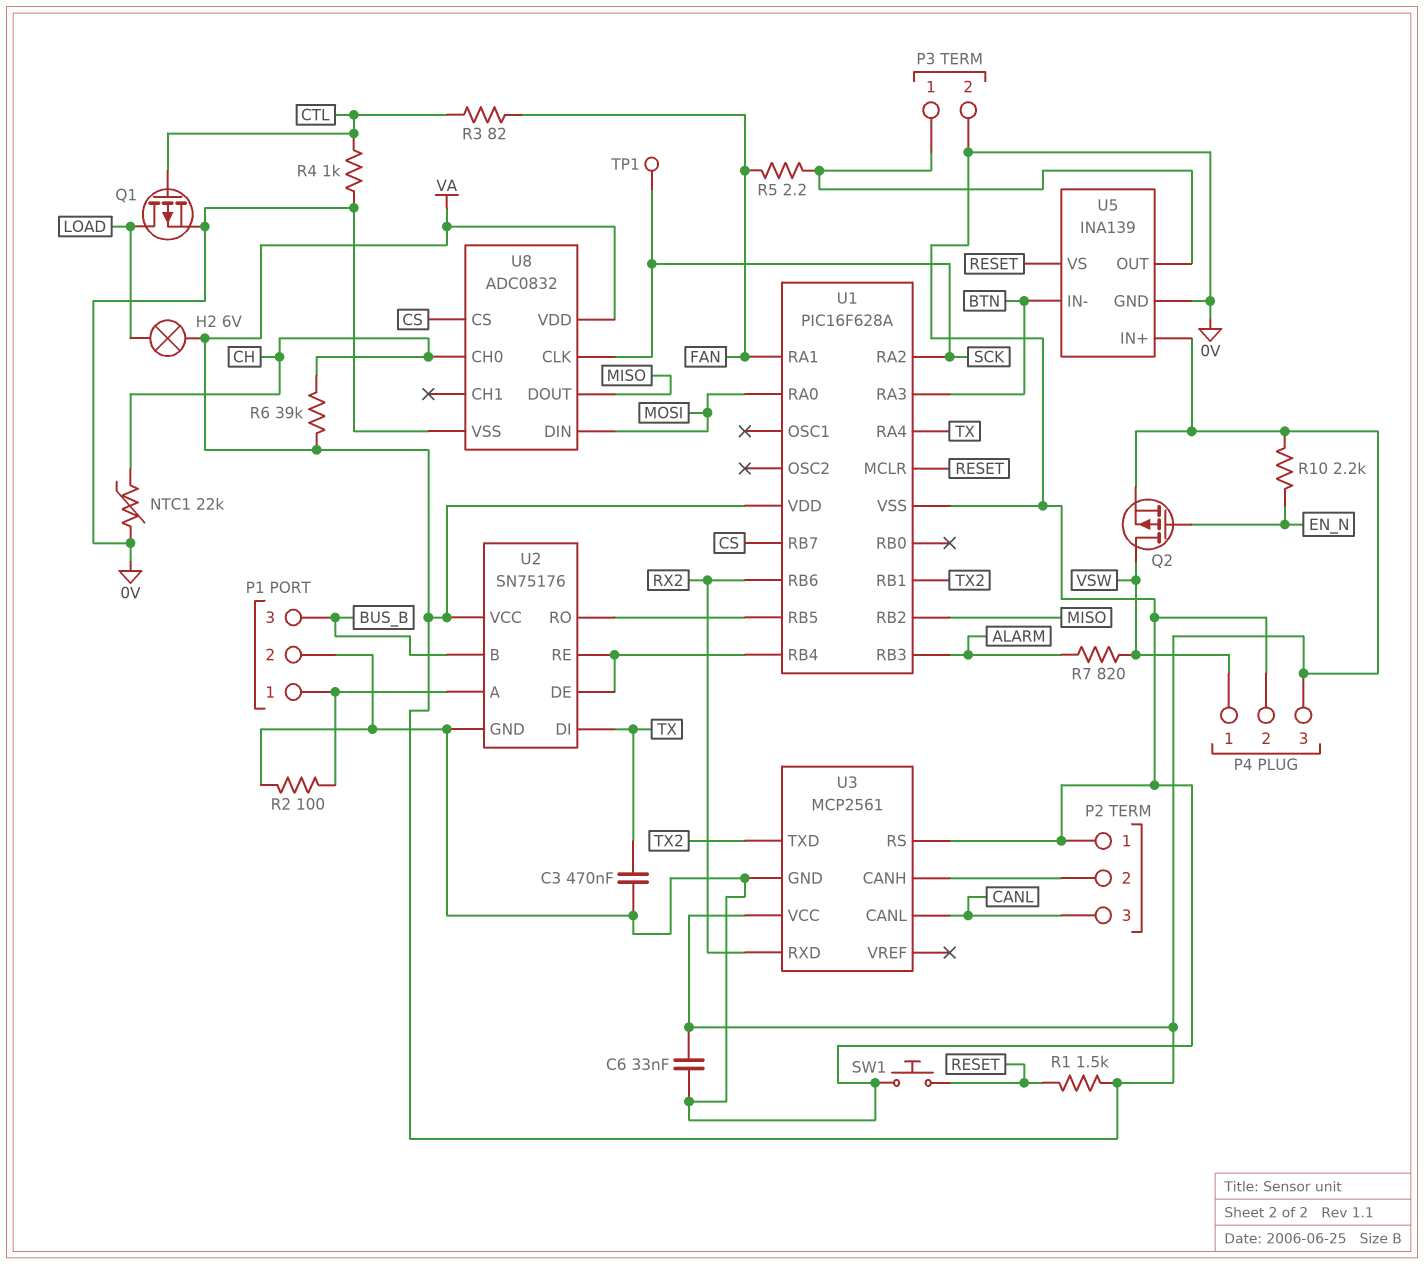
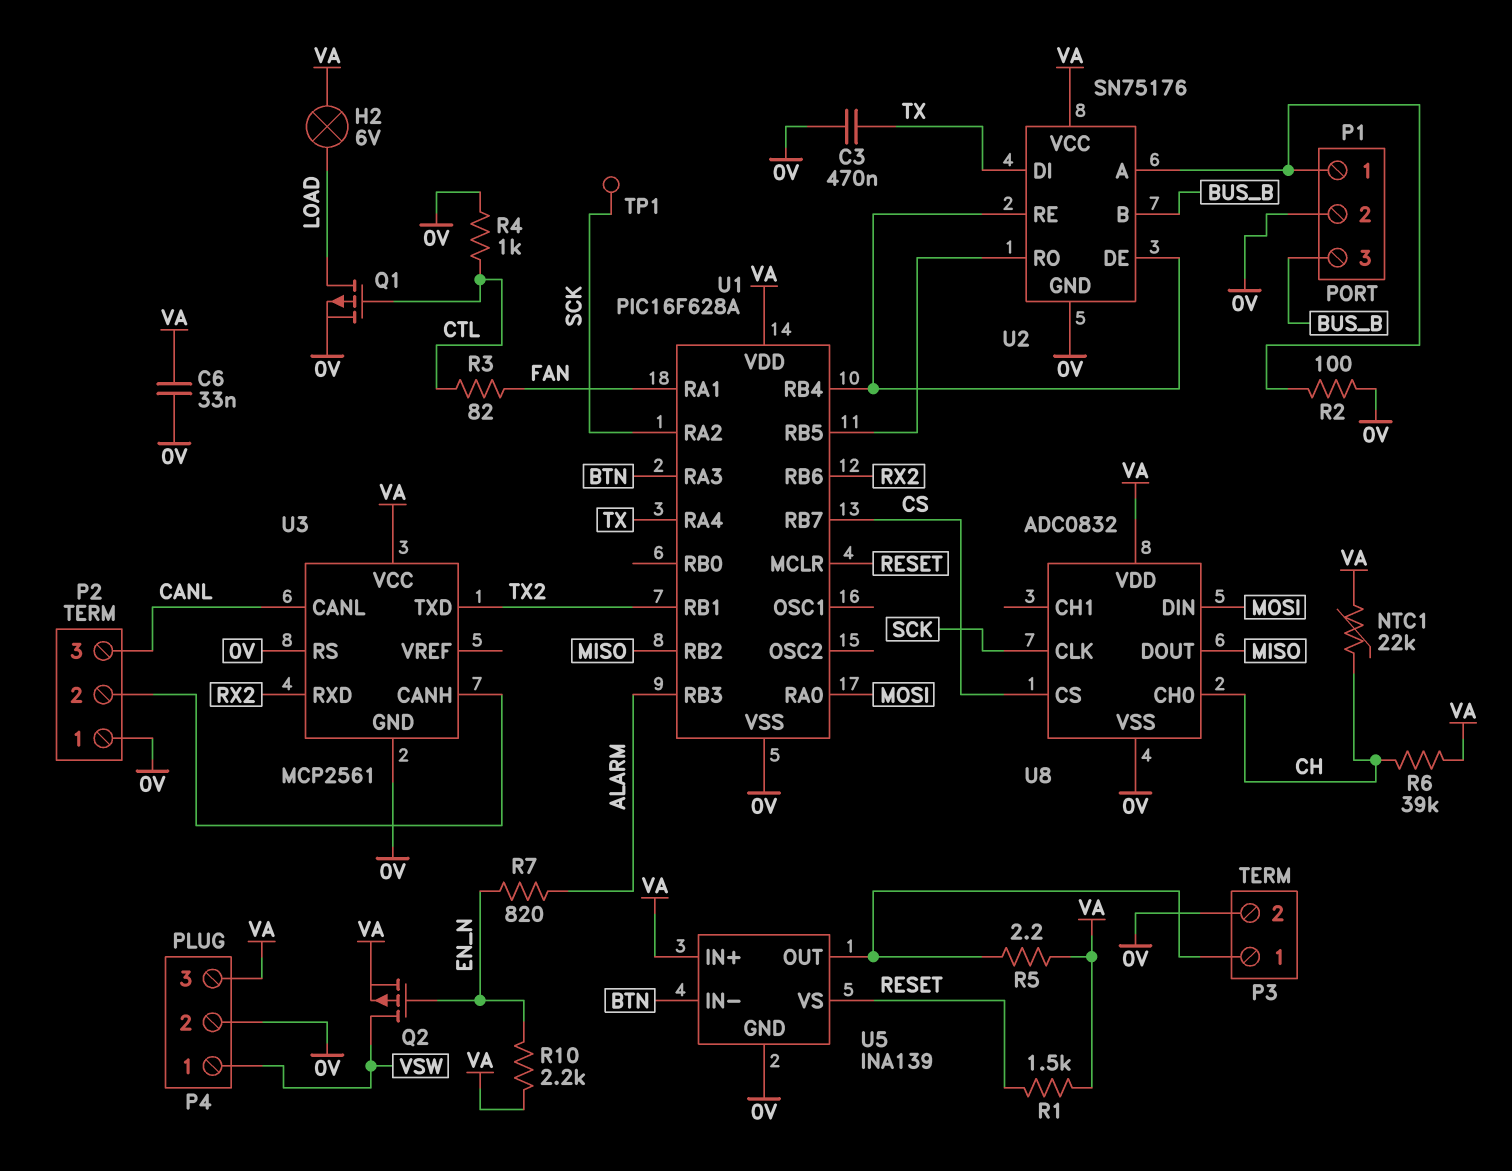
NTC1: 22k (0V, CH) -> 22k (CH, VA)
R5: 2.2 (FAN, P3/1) -> 2.2 (P3/1, VA)
R7: 820 (ALARM, VSW) -> 820 (ALARM, EN_N)
SW1: button (0V, RESET) -> none

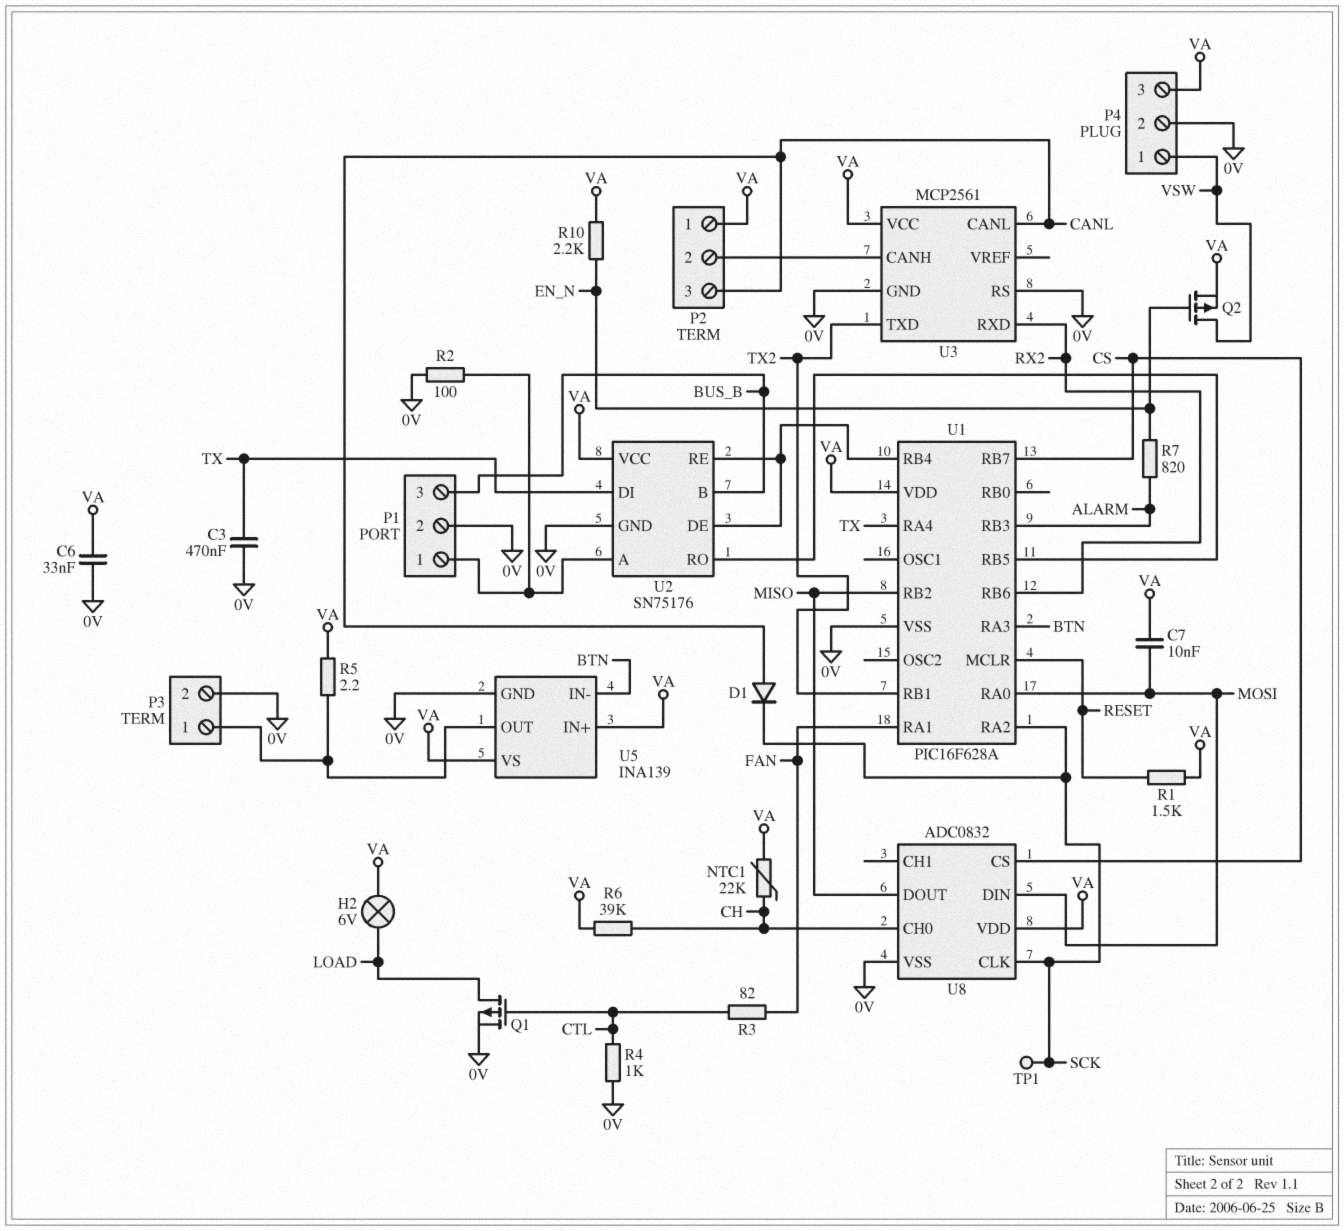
C7: none -> 10nF (MOSI, VA)
D1: none -> diode (A CANL, K SCK)
P2 pin 1: 0V -> VA
U5 pin VS: RESET -> VA

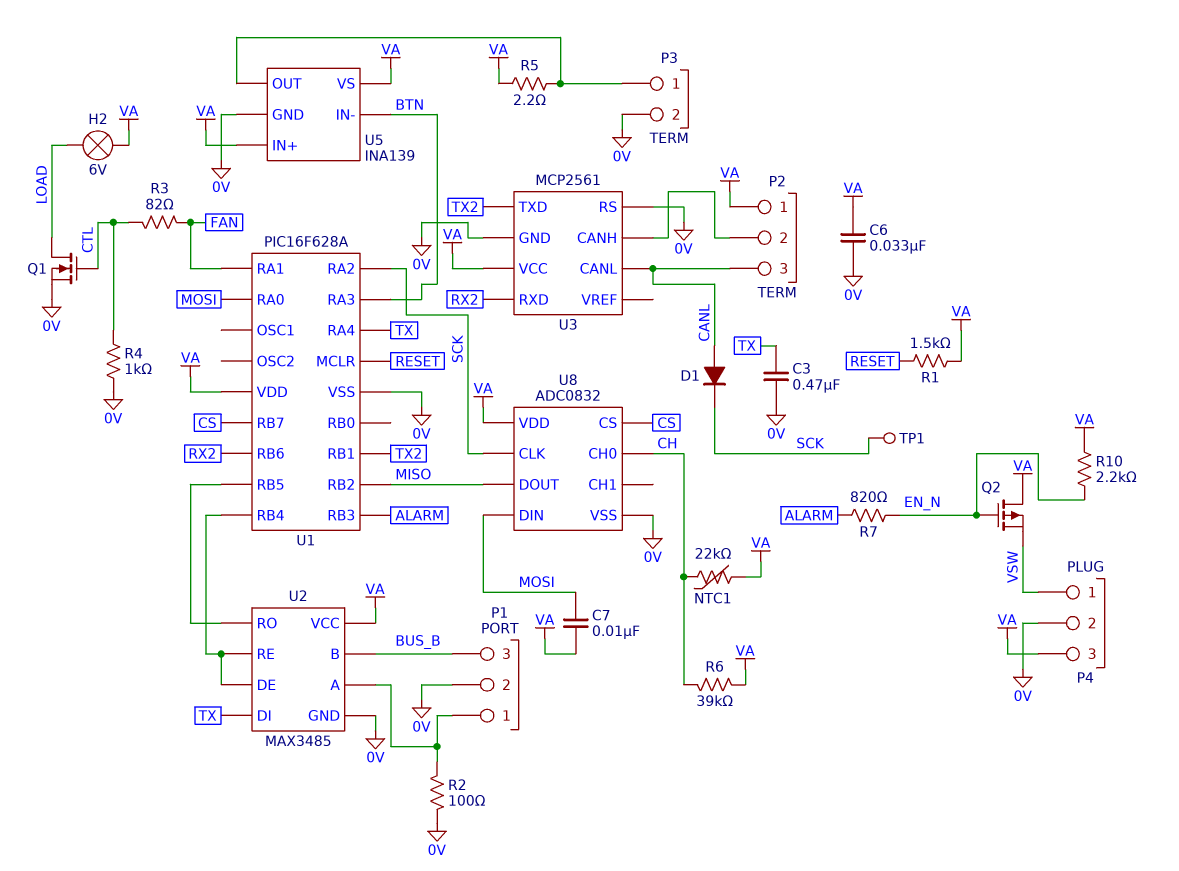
Q1: PMOS (G CTL, D LOAD, S 0V) -> NMOS (G CTL, D LOAD, S 0V)
Q2: PMOS (G EN_N, D VSW, S VA) -> PMOS (G EN_N, D VA, S VSW)
U2: SN75176 -> MAX3485

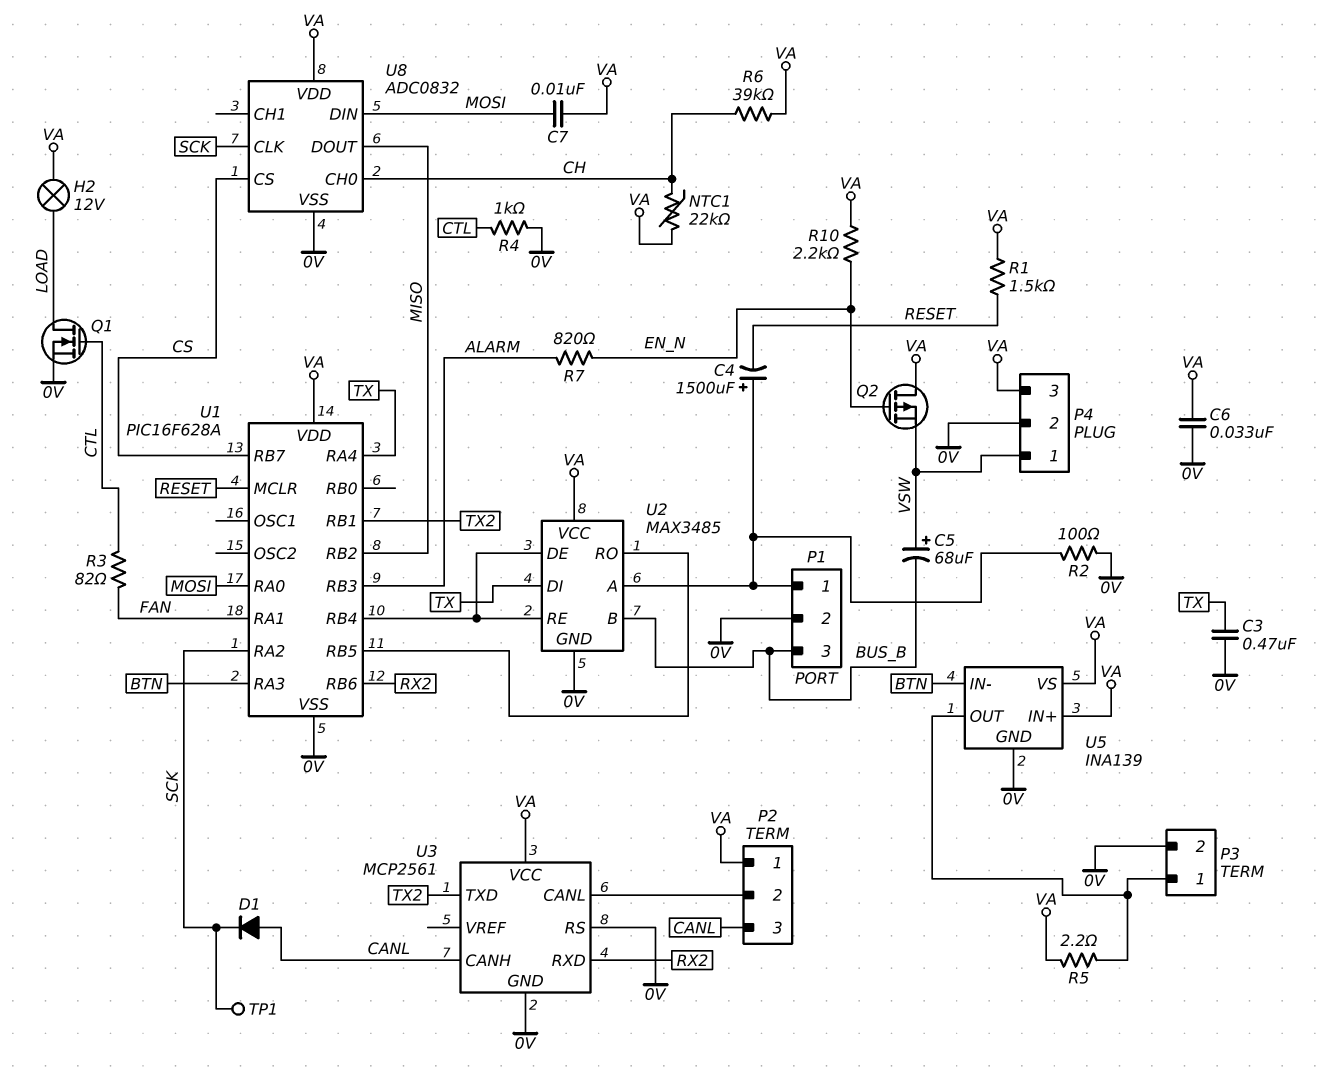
C4: none -> 1500uF (plus P1/1, minus RESET)
C5: none -> 68uF (plus VSW, minus BUS_B)
H2: lamp 6V (LOAD, VA) -> lamp 12V (LOAD, VA)
U3 pin CANH: P2/2 -> CANL
U3 pin CANL: CANL -> P2/2

